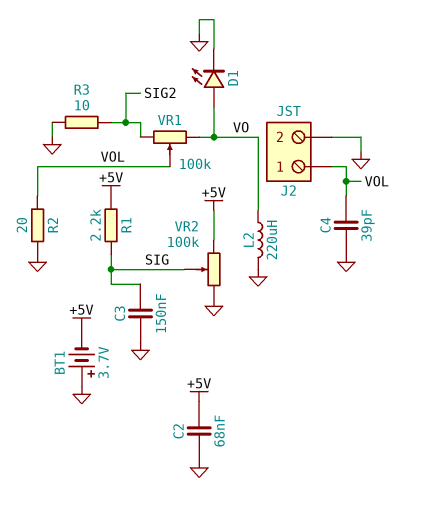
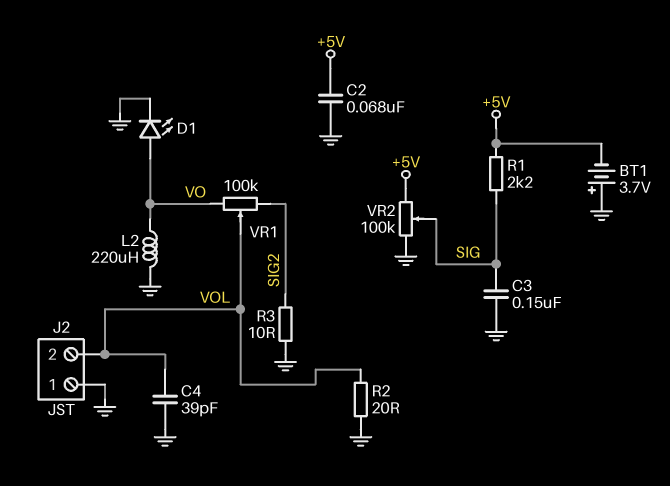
J2 pin 1: VOL -> GND
J2 pin 2: GND -> VOL

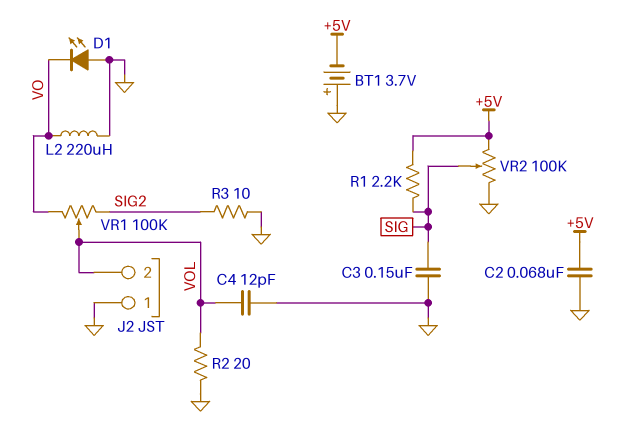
C4: 39pF (GND, VOL) -> 12pF (GND, VOL)
D1: LED (A VO, K GND) -> LED (A GND, K VO)

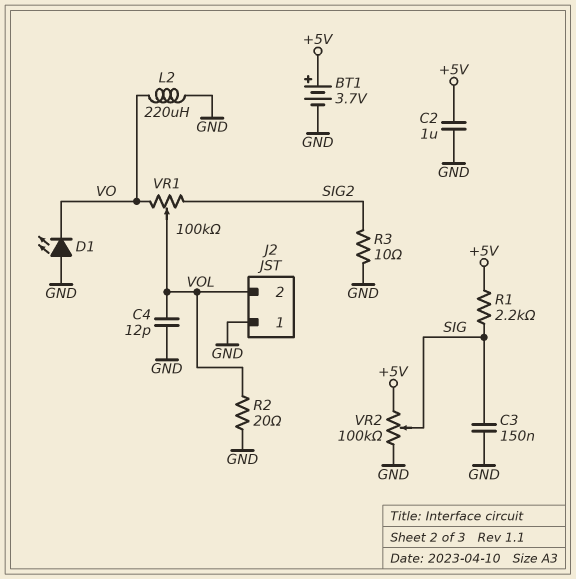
BT1: 3.7V (plus GND, minus +5V) -> 3.7V (plus +5V, minus GND)
C2: 68nF (+5V, GND) -> 1uF (+5V, GND)

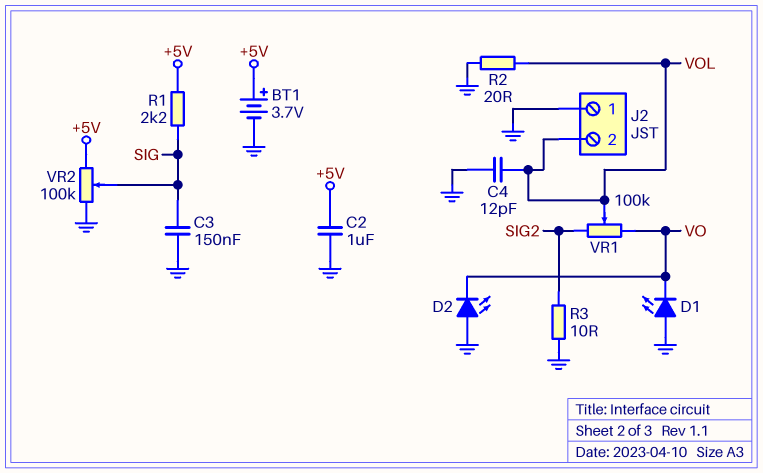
D2: none -> LED (A GND, K VO)
L2: 220uH (GND, VO) -> none

